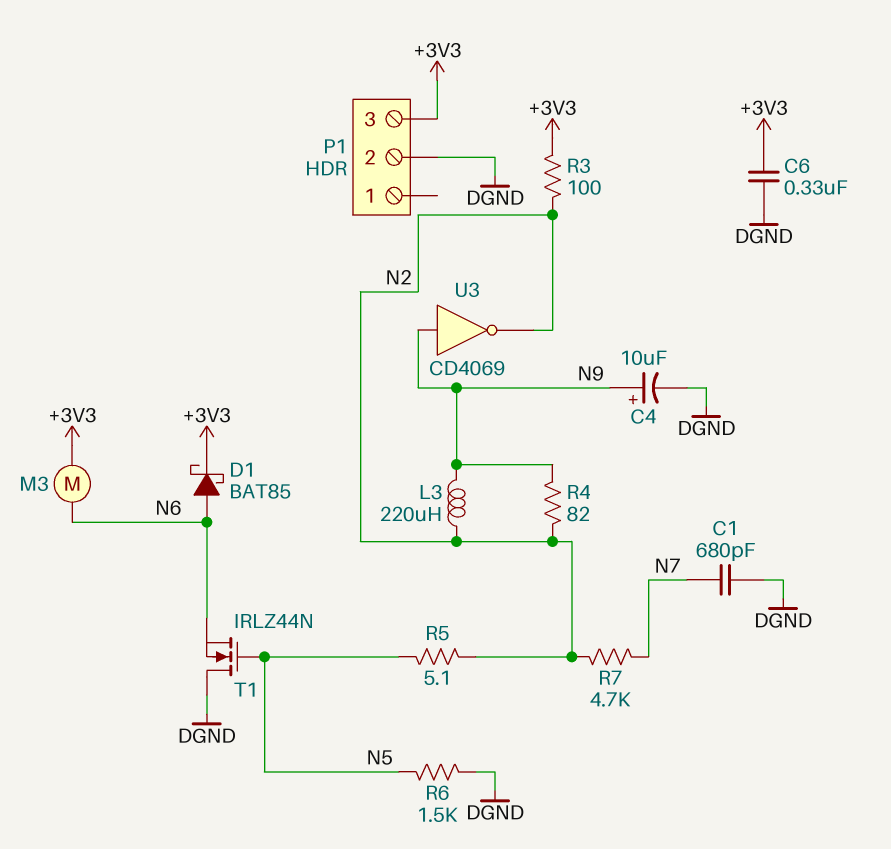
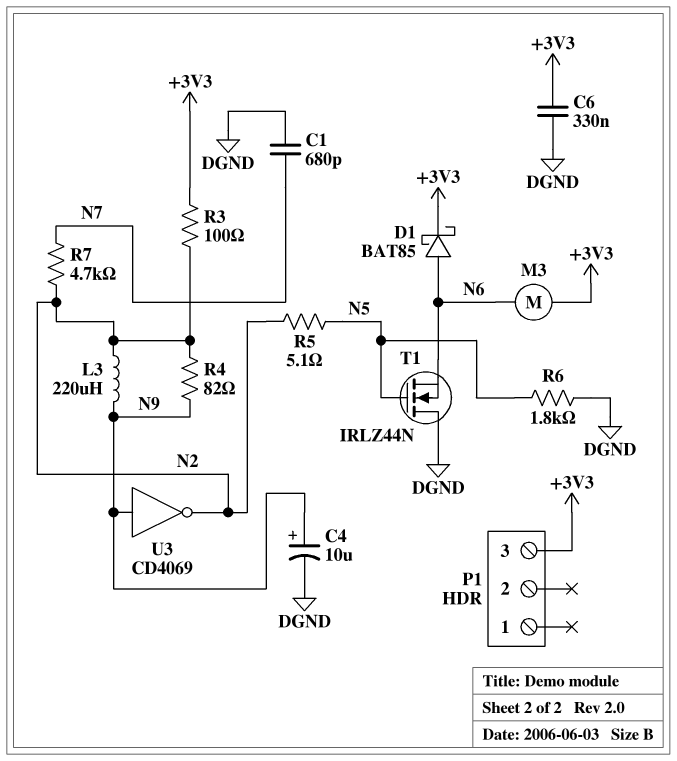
P1 pin 2: DGND -> none
R6: 1.5k (DGND, N5) -> 1.8k (DGND, N5)

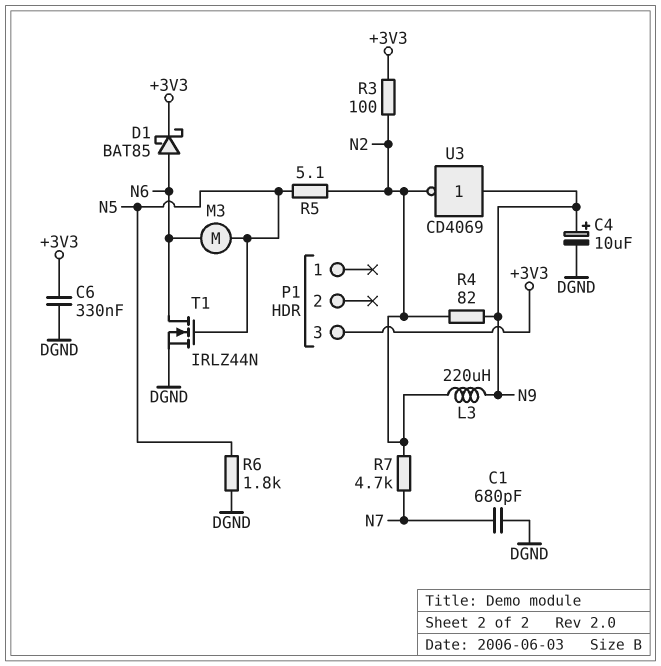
M3: motor (+3V3, N6) -> motor (N5, N6)
T1: NMOS IRLZ44N (G N5, D DGND, S N6) -> NMOS IRLZ44N (G N5, D N6, S DGND)

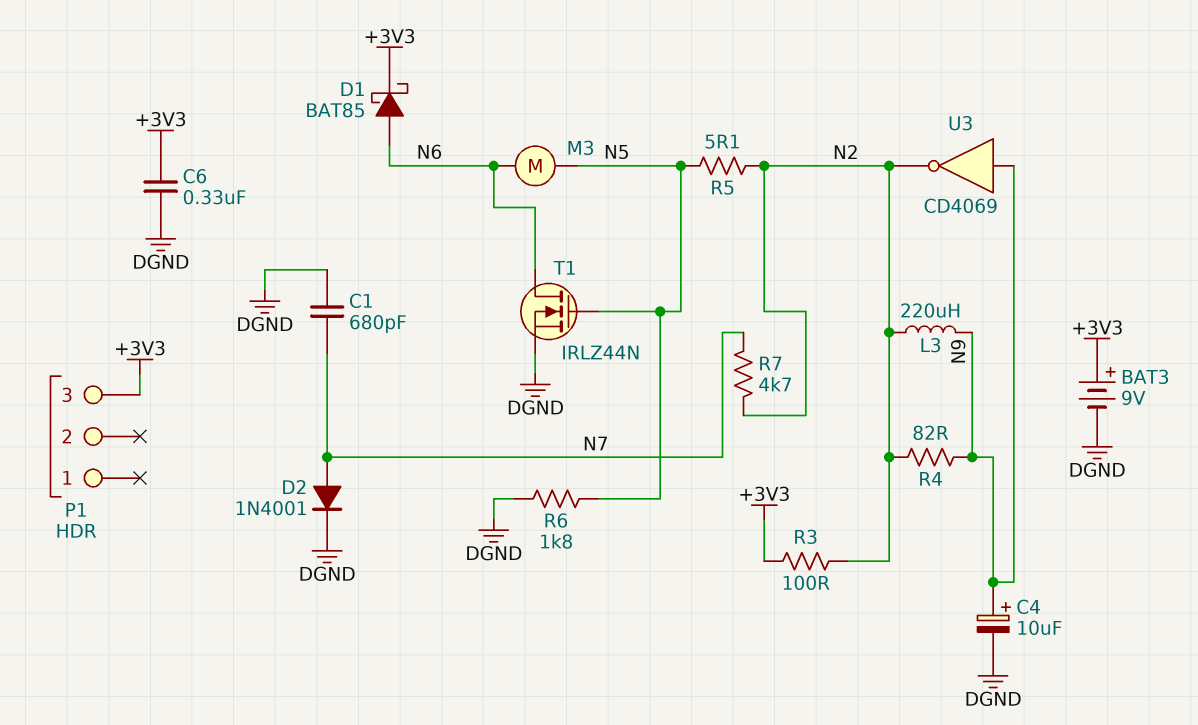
BAT3: none -> 9V (plus +3V3, minus DGND)
D2: none -> diode 1N4001 (A N7, K DGND)

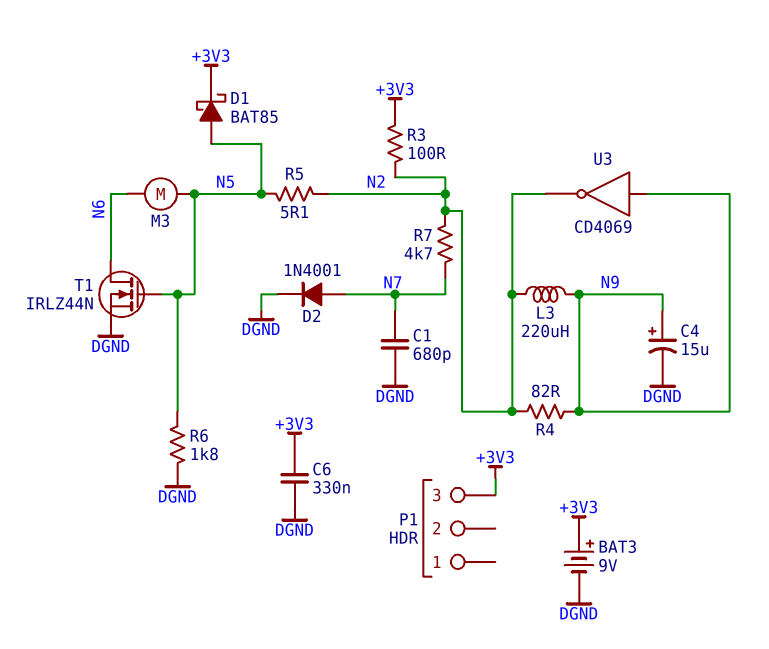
C4: 10uF (plus N9, minus DGND) -> 15uF (plus N9, minus DGND)
D1: schottky BAT85 (A N6, K +3V3) -> schottky BAT85 (A N5, K +3V3)

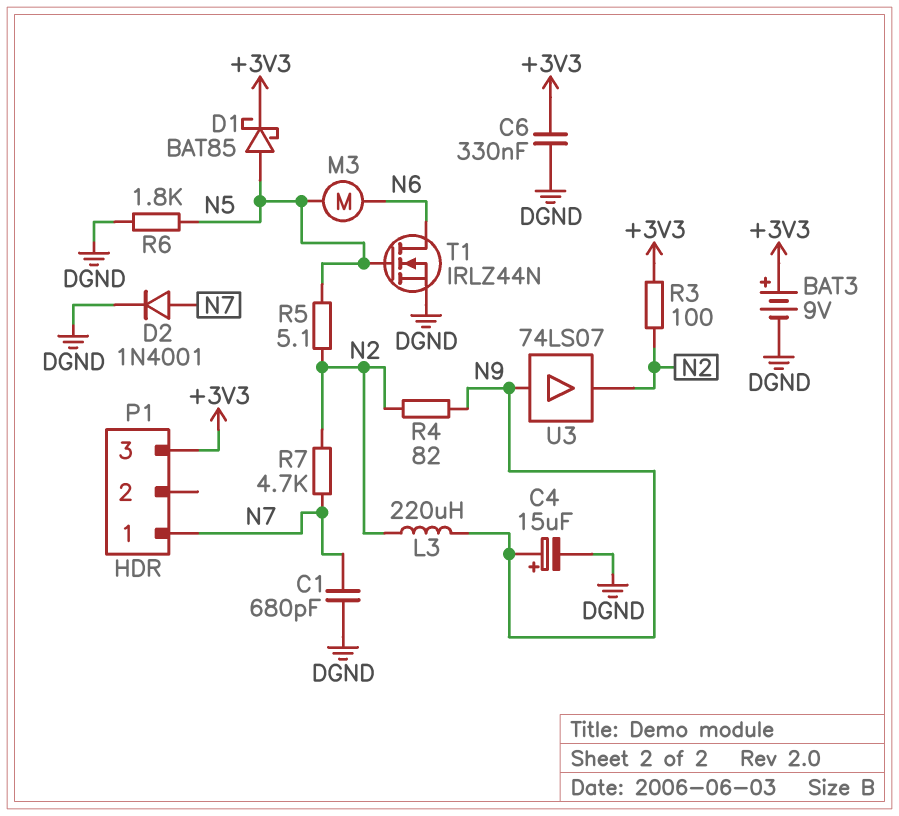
P1 pin 1: none -> N7
U3: NOT CD4069 (in N9, out N2) -> buffer 74LS07 (in N9, out N2)

